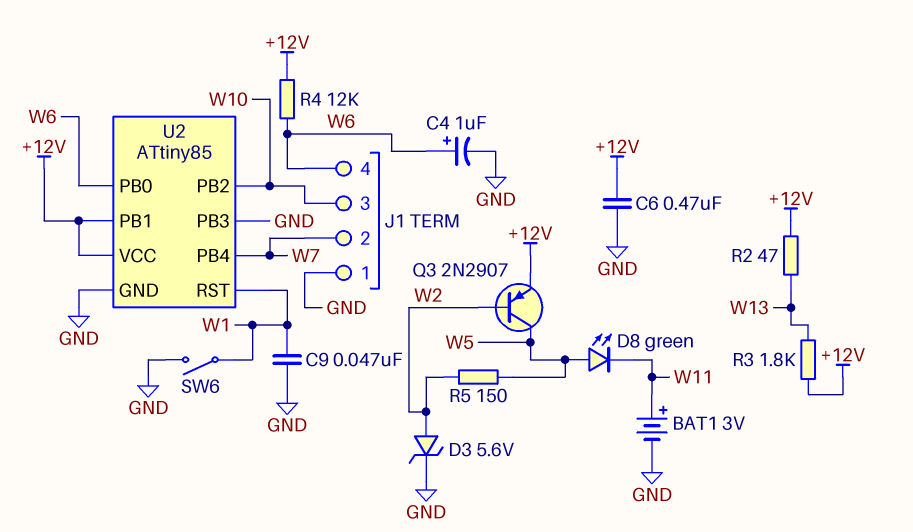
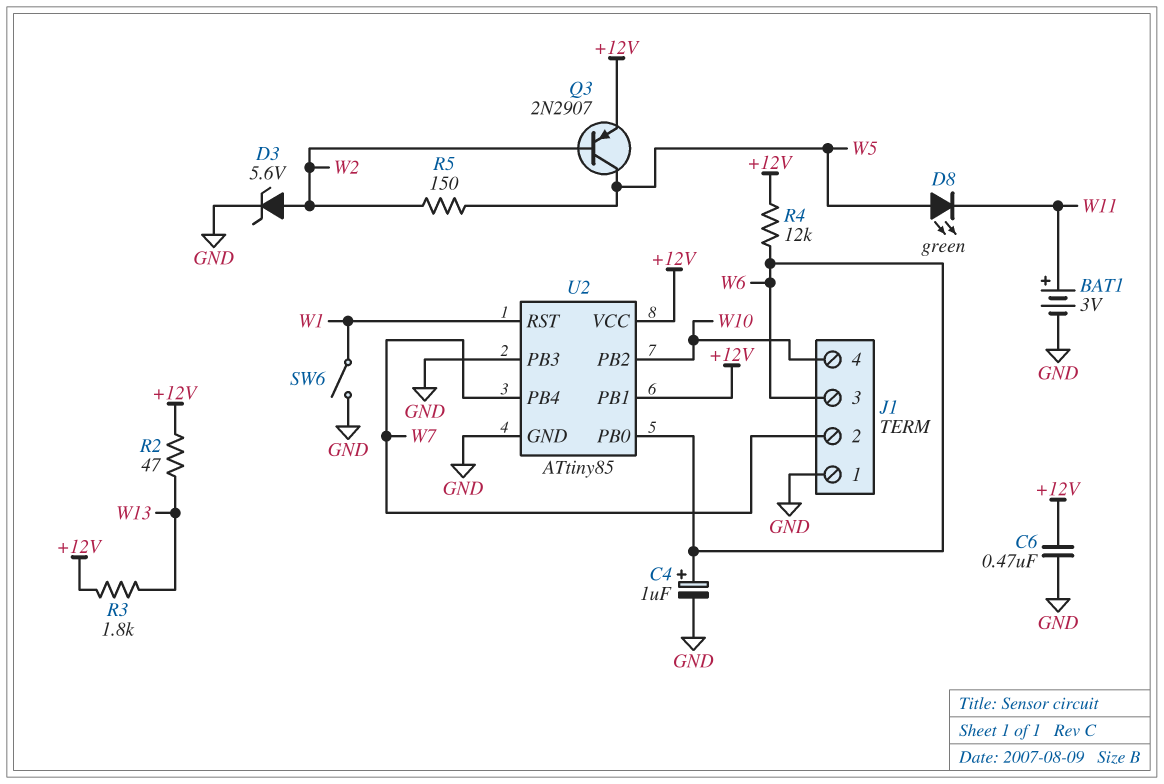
C9: 47nF (GND, W1) -> none
J1 pin 3: W10 -> W6
J1 pin 4: W6 -> W10

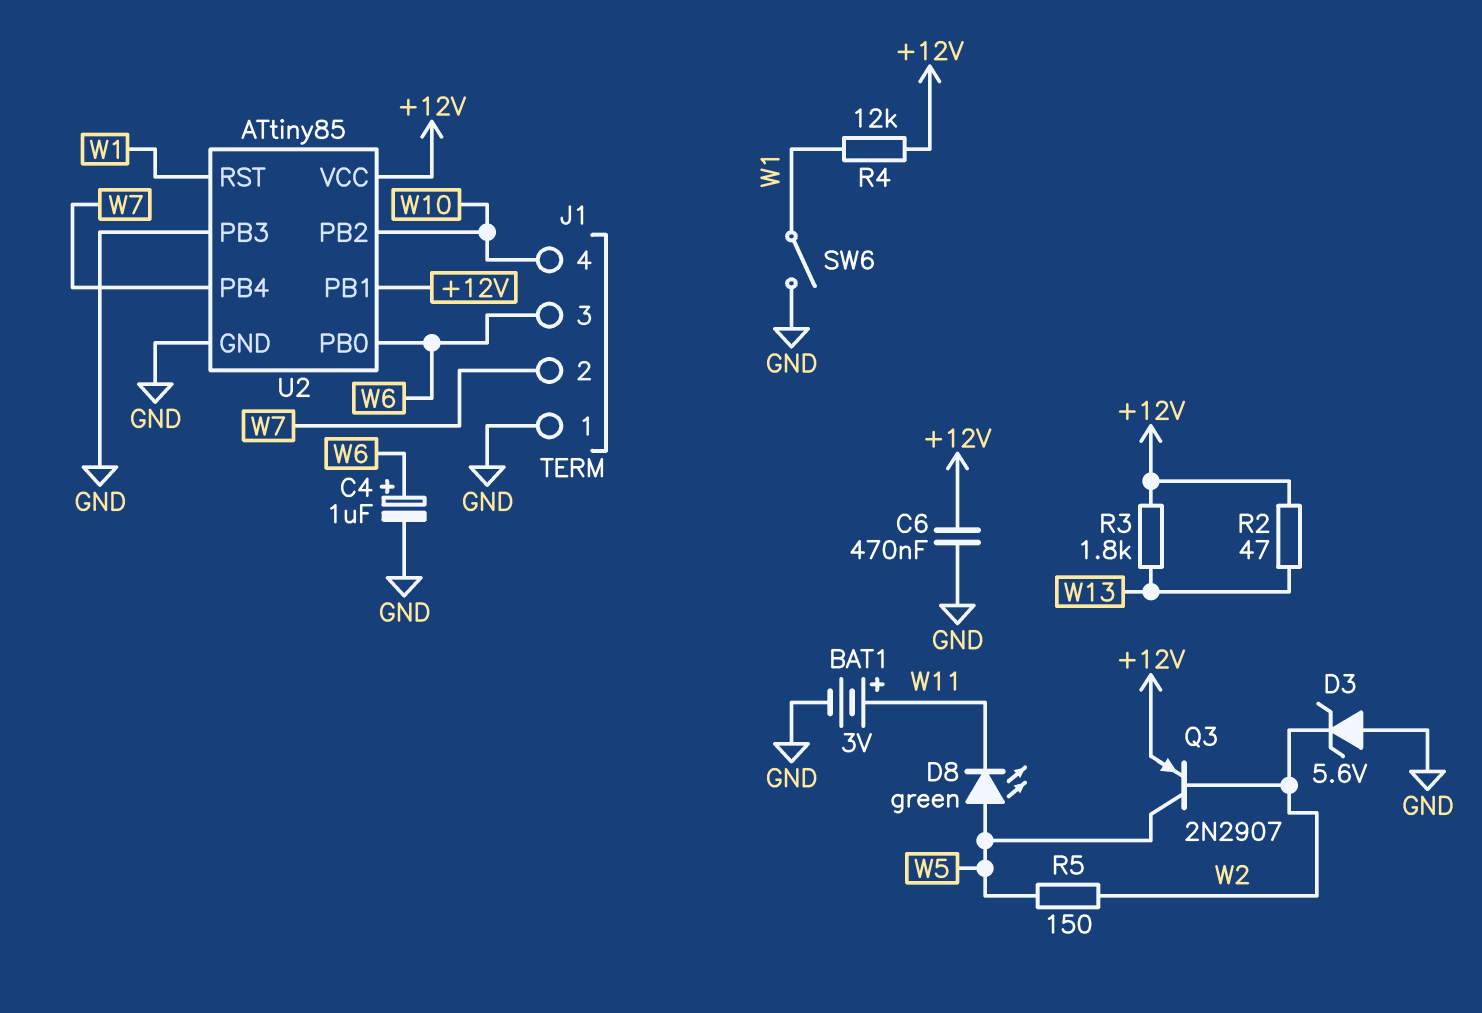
D3: zener 5.6V (A W2, K GND) -> zener 5.6V (A GND, K W2)
R4: 12k (+12V, W6) -> 12k (+12V, W1)

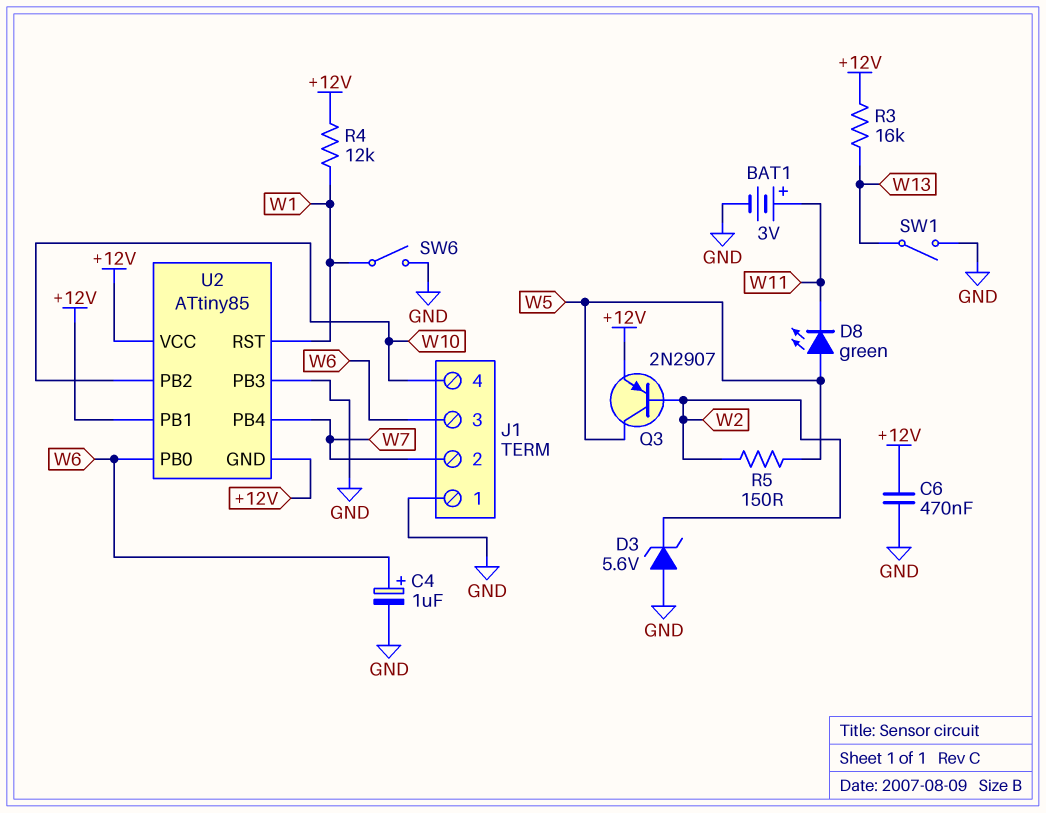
R2: 47 (+12V, W13) -> none
R3: 1.8k (+12V, W13) -> 16k (+12V, W13)
SW1: none -> switch (GND, W13)
U2 pin GND: GND -> +12V

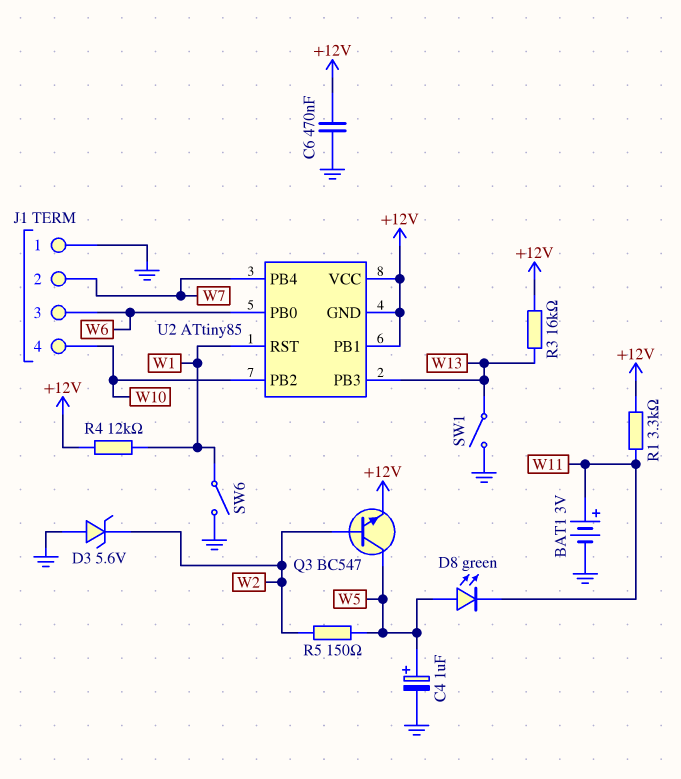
C4: 1uF (plus W6, minus GND) -> 1uF (plus W5, minus GND)
Q3: PNP 2N2907 (B W2, C W5, E +12V) -> NPN BC547 (B W2, C W5, E +12V)
R1: none -> 3.3k (+12V, W11)
U2 pin PB3: GND -> W13

